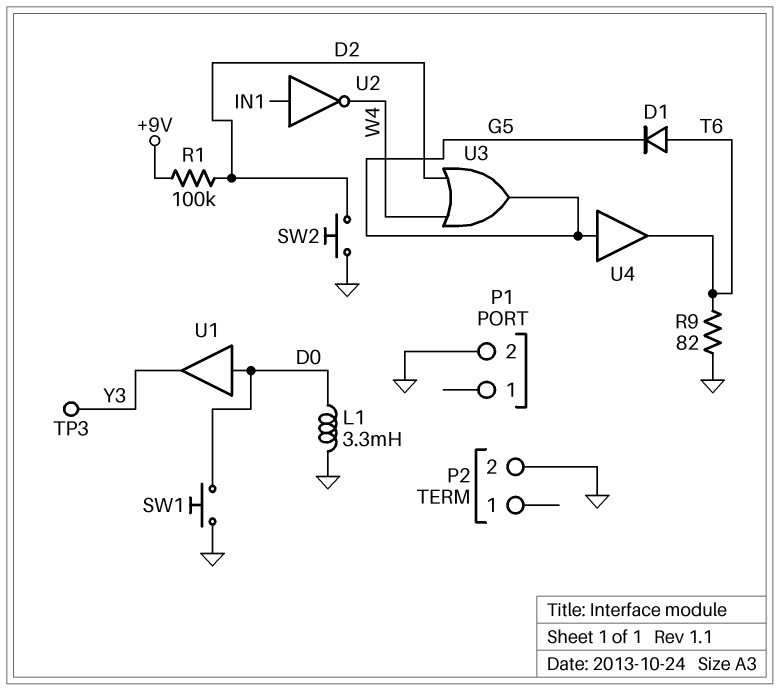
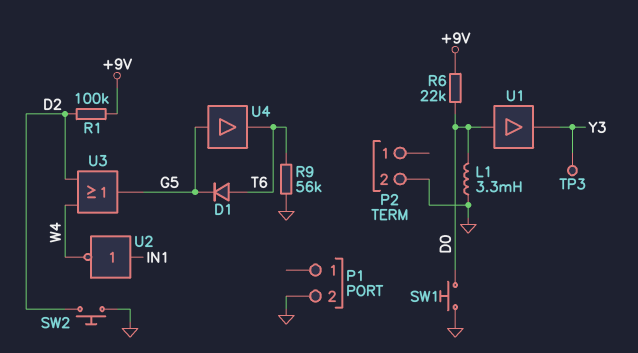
R6: none -> 22k (+9V, D0)
R9: 82 (GND, T6) -> 56k (GND, T6)

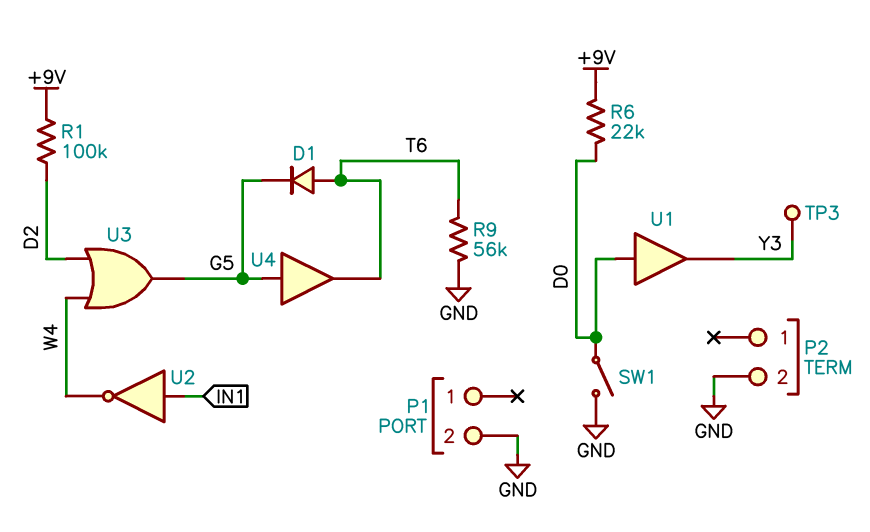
L1: 3.3mH (D0, GND) -> none
SW1: button (D0, GND) -> switch (D0, GND)
SW2: button (D2, GND) -> none

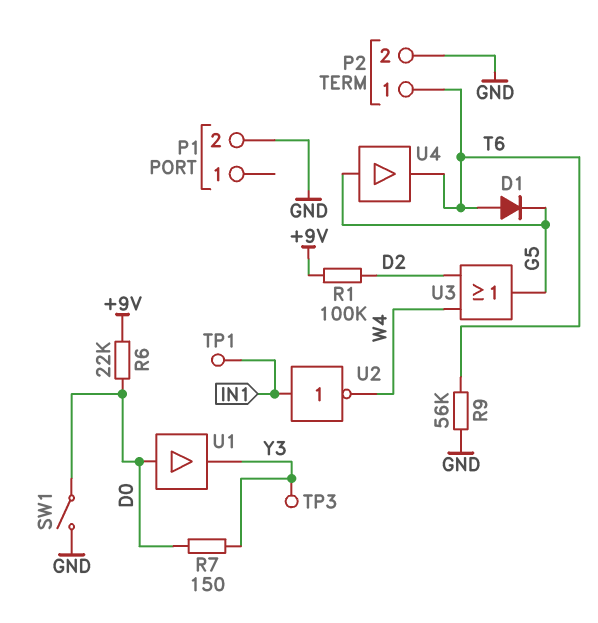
P2 pin 1: none -> T6
R7: none -> 150 (D0, Y3)
TP1: none -> test point (IN1)

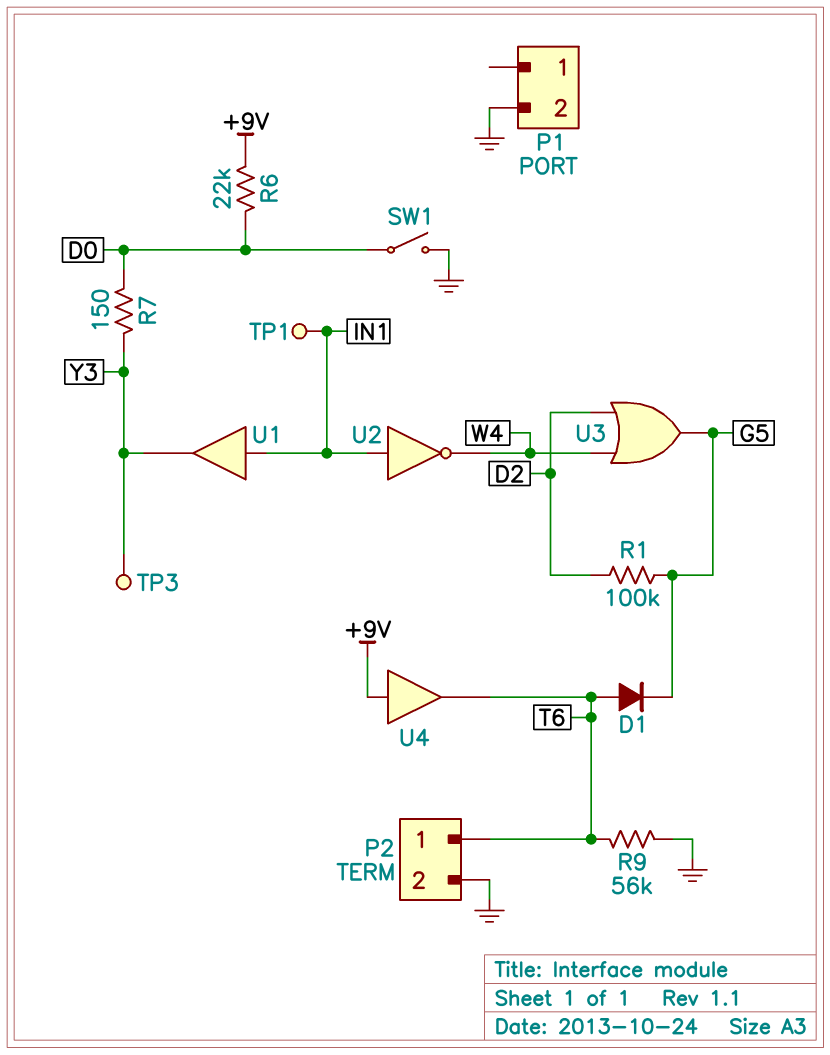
R1: 100k (+9V, D2) -> 100k (D2, G5)
U1: buffer (in D0, out Y3) -> buffer (in IN1, out Y3)
U4: buffer (in G5, out T6) -> buffer (in +9V, out T6)

